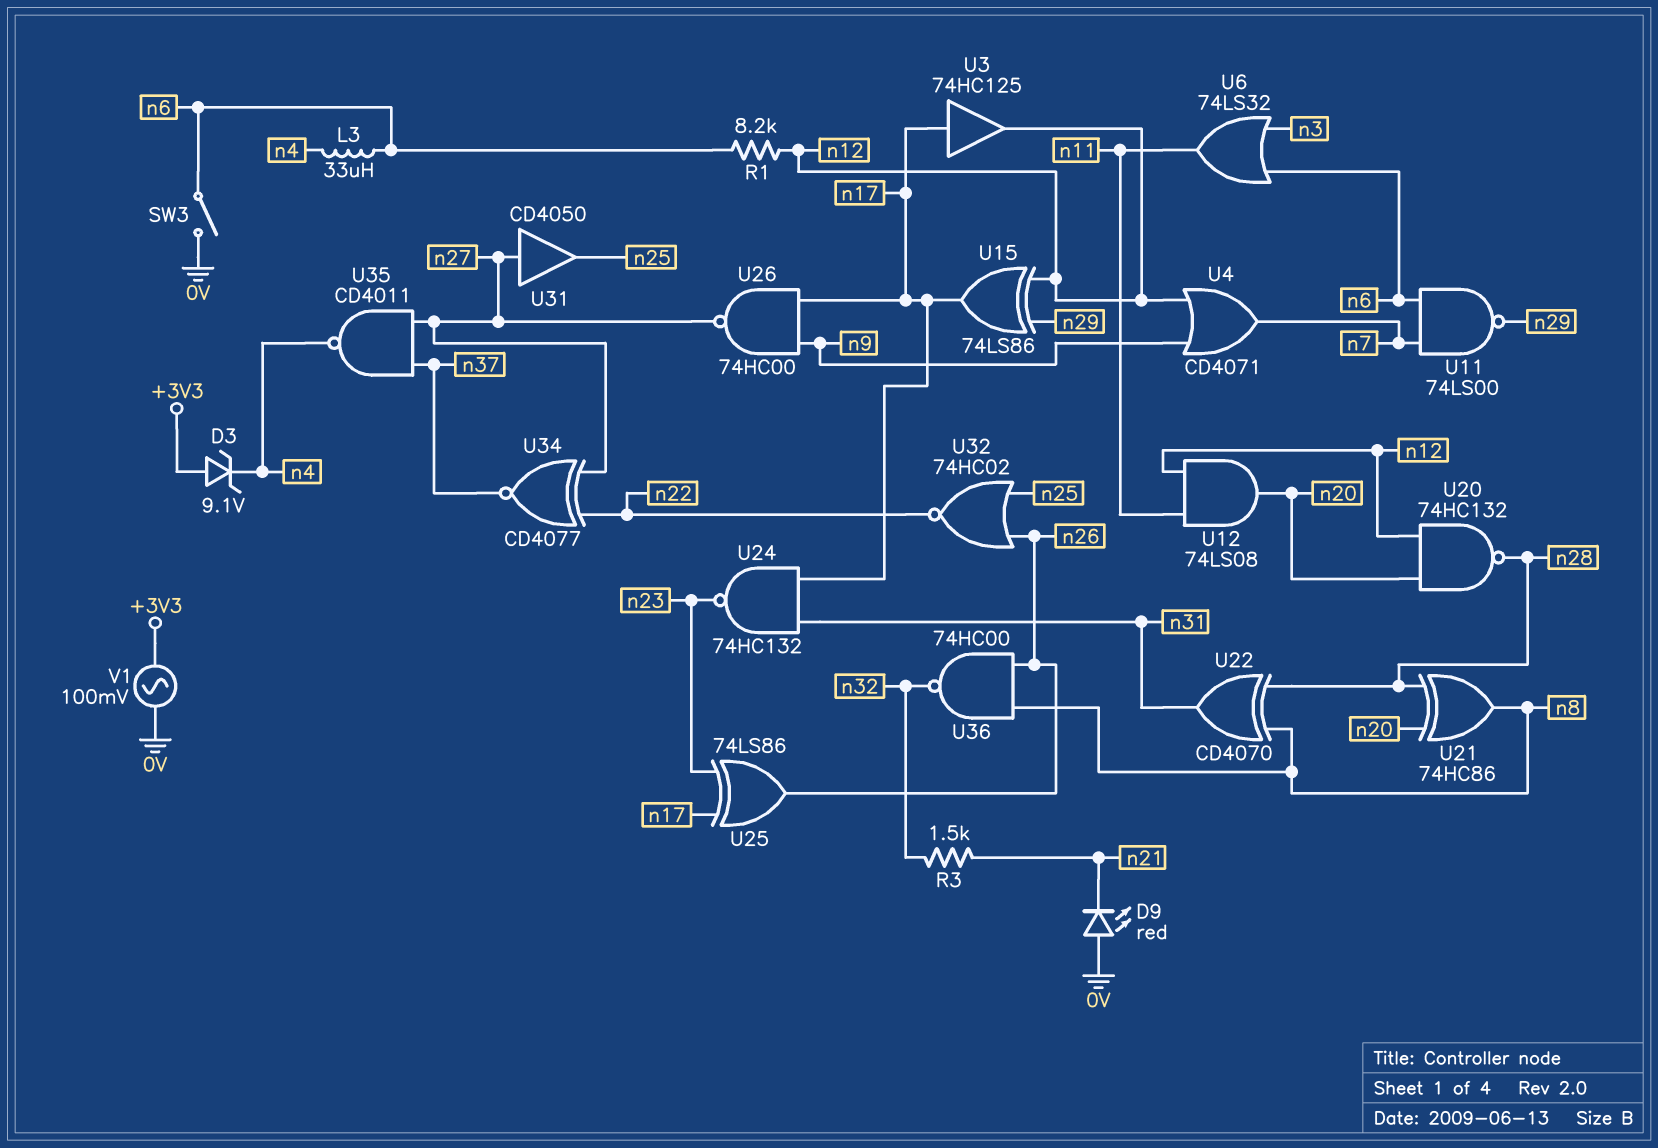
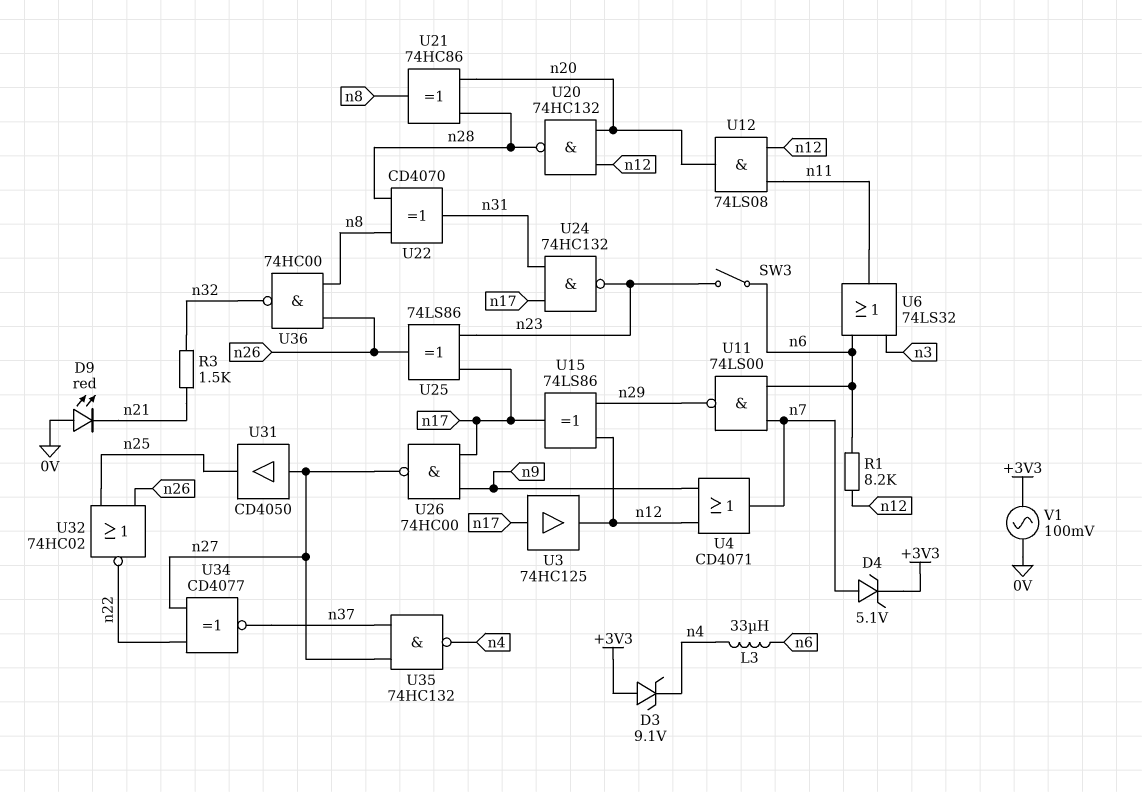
D4: none -> zener 5.1V (A n7, K +3V3)
SW3: switch (0V, n6) -> switch (n6, n23)
U35: NAND CD4011 (in n27, in n37, out n4) -> NAND 74HC132 (in n27, in n37, out n4)

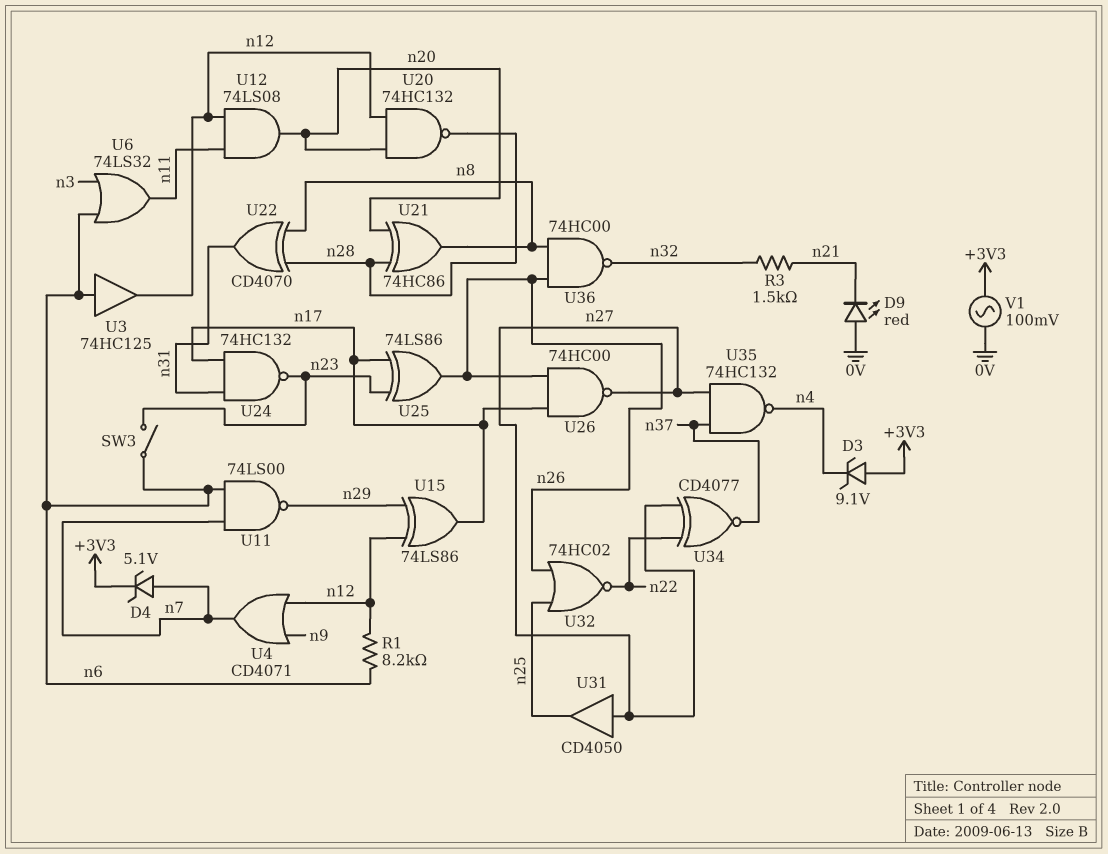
L3: 33uH (n4, n6) -> none
U3: buffer 74HC125 (in n17, out n12) -> buffer 74HC125 (in n6, out n12)
U26: NAND 74HC00 (in n9, in n17, out n27) -> NAND 74HC00 (in n17, in n26, out n27)

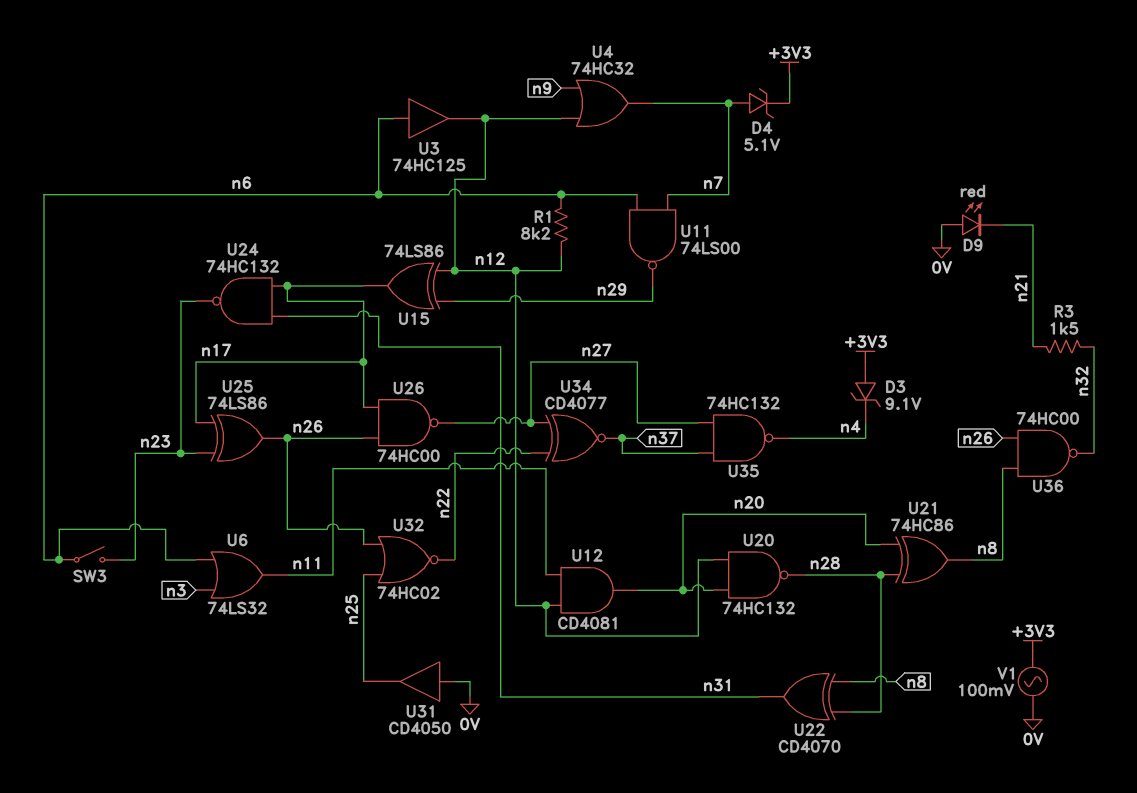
U4: OR CD4071 (in n9, in n12, out n7) -> OR 74HC32 (in n9, in n12, out n7)
U12: AND 74LS08 (in n11, in n12, out n20) -> AND CD4081 (in n11, in n12, out n20)
U31: buffer CD4050 (in n27, out n25) -> buffer CD4050 (in 0V, out n25)

